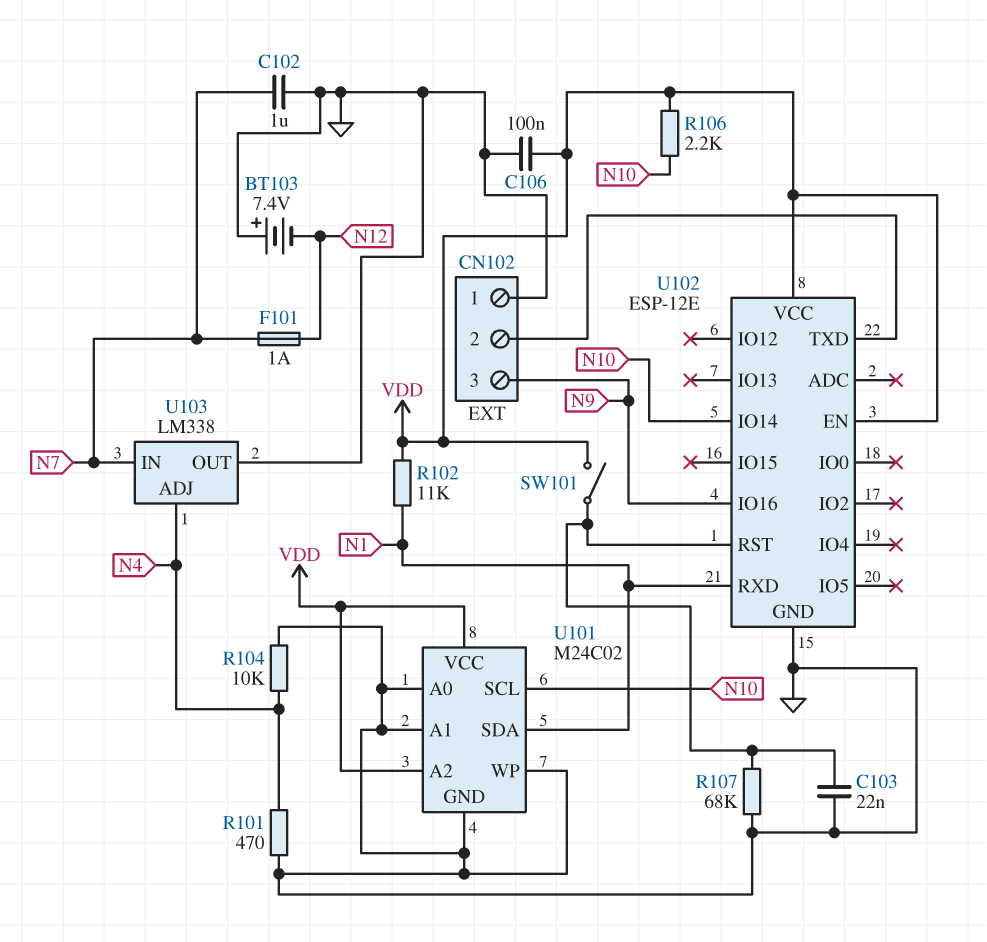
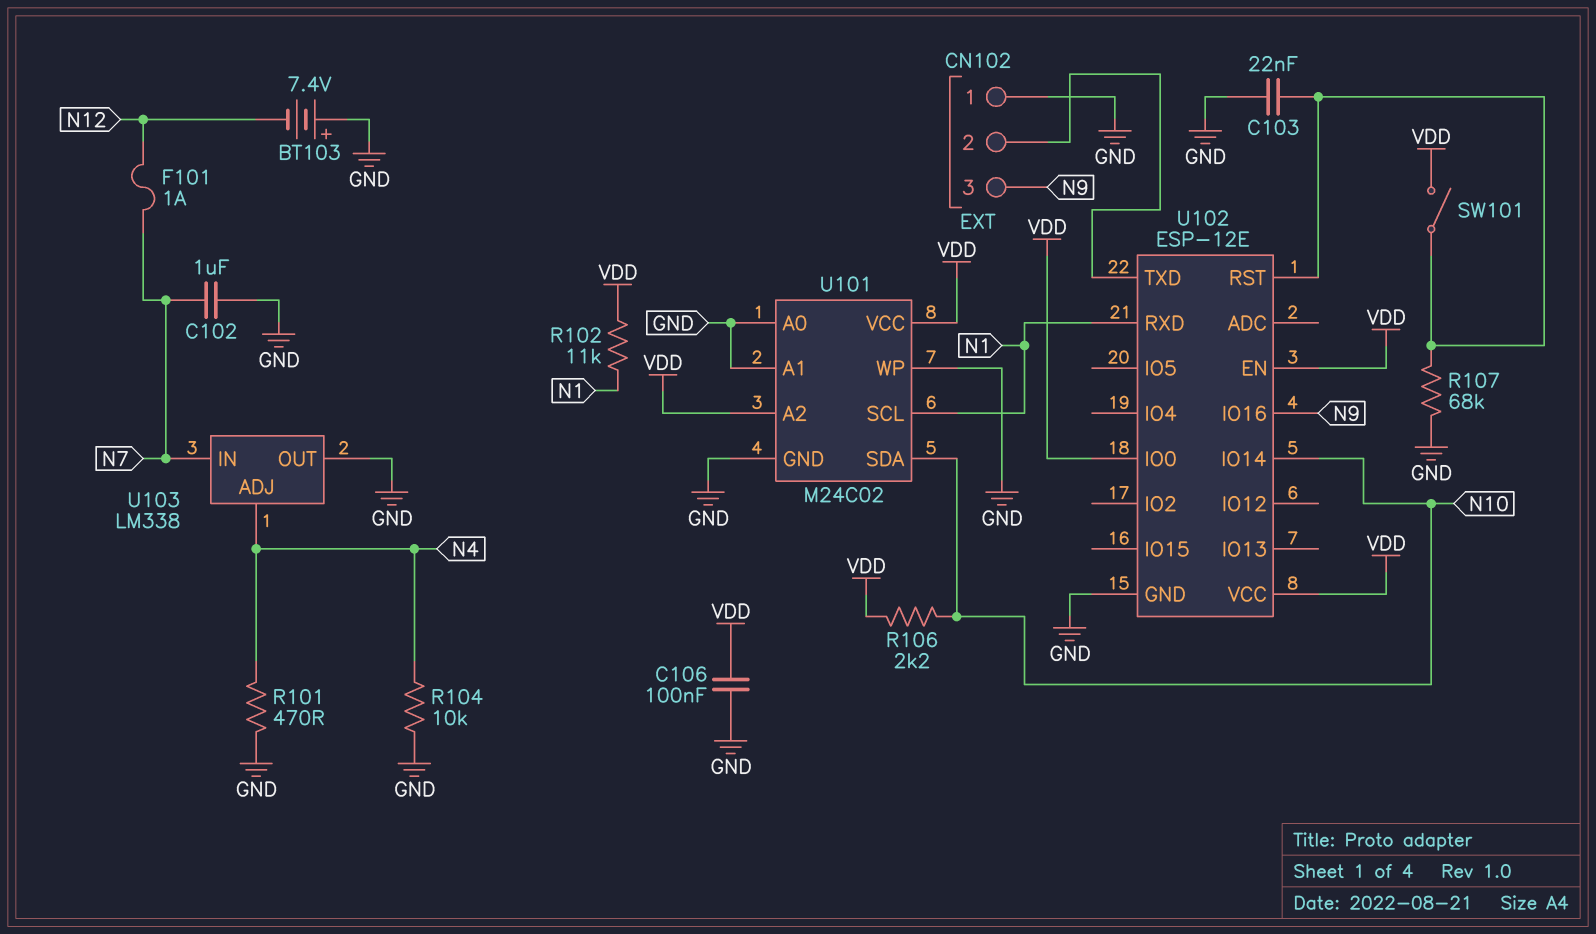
U101 pin SCL: N10 -> N1
U101 pin SDA: N1 -> N10
U102 pin IO0: none -> VDD

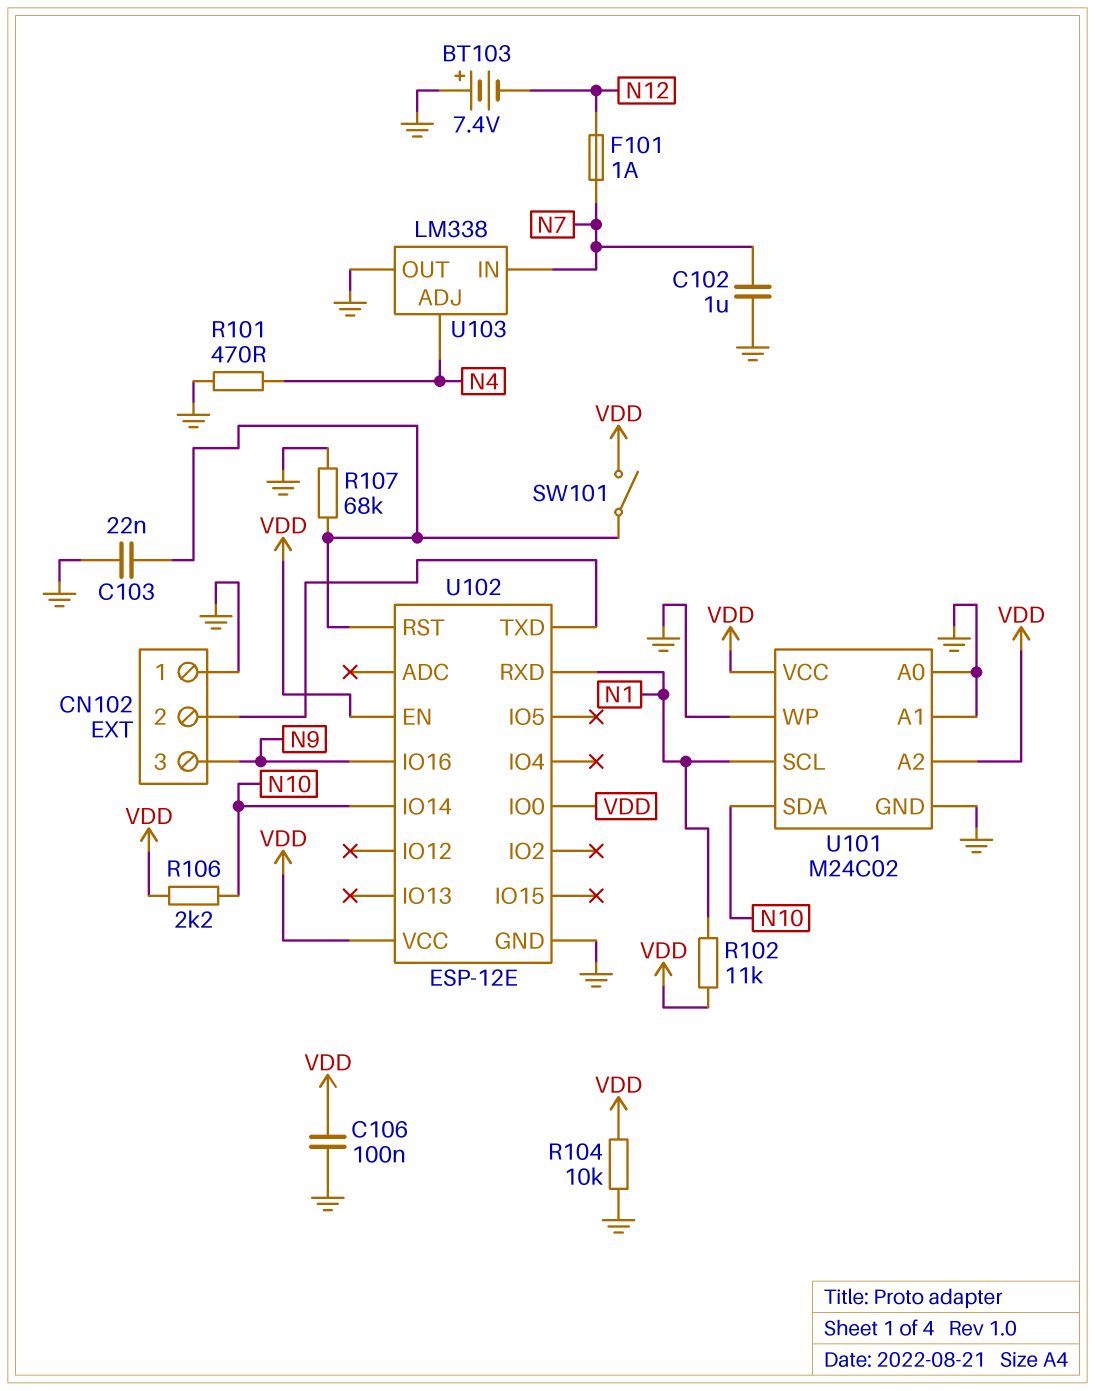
R104: 10k (GND, N4) -> 10k (GND, VDD)

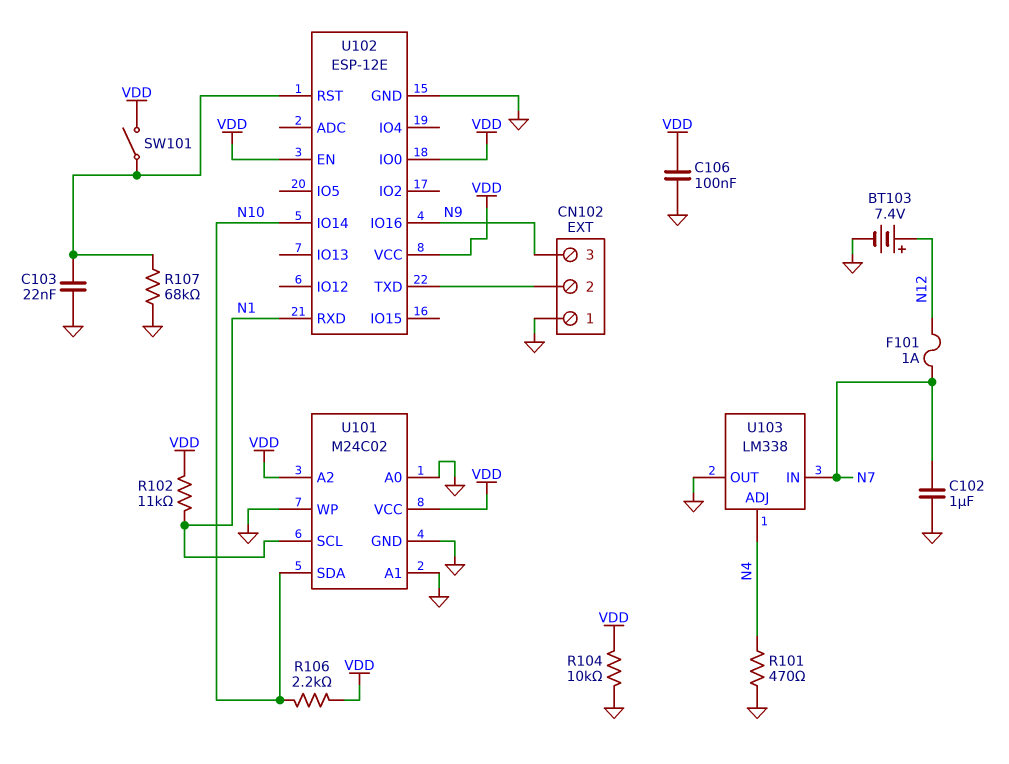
BT103: 7.4V (plus GND, minus N12) -> 7.4V (plus N12, minus GND)

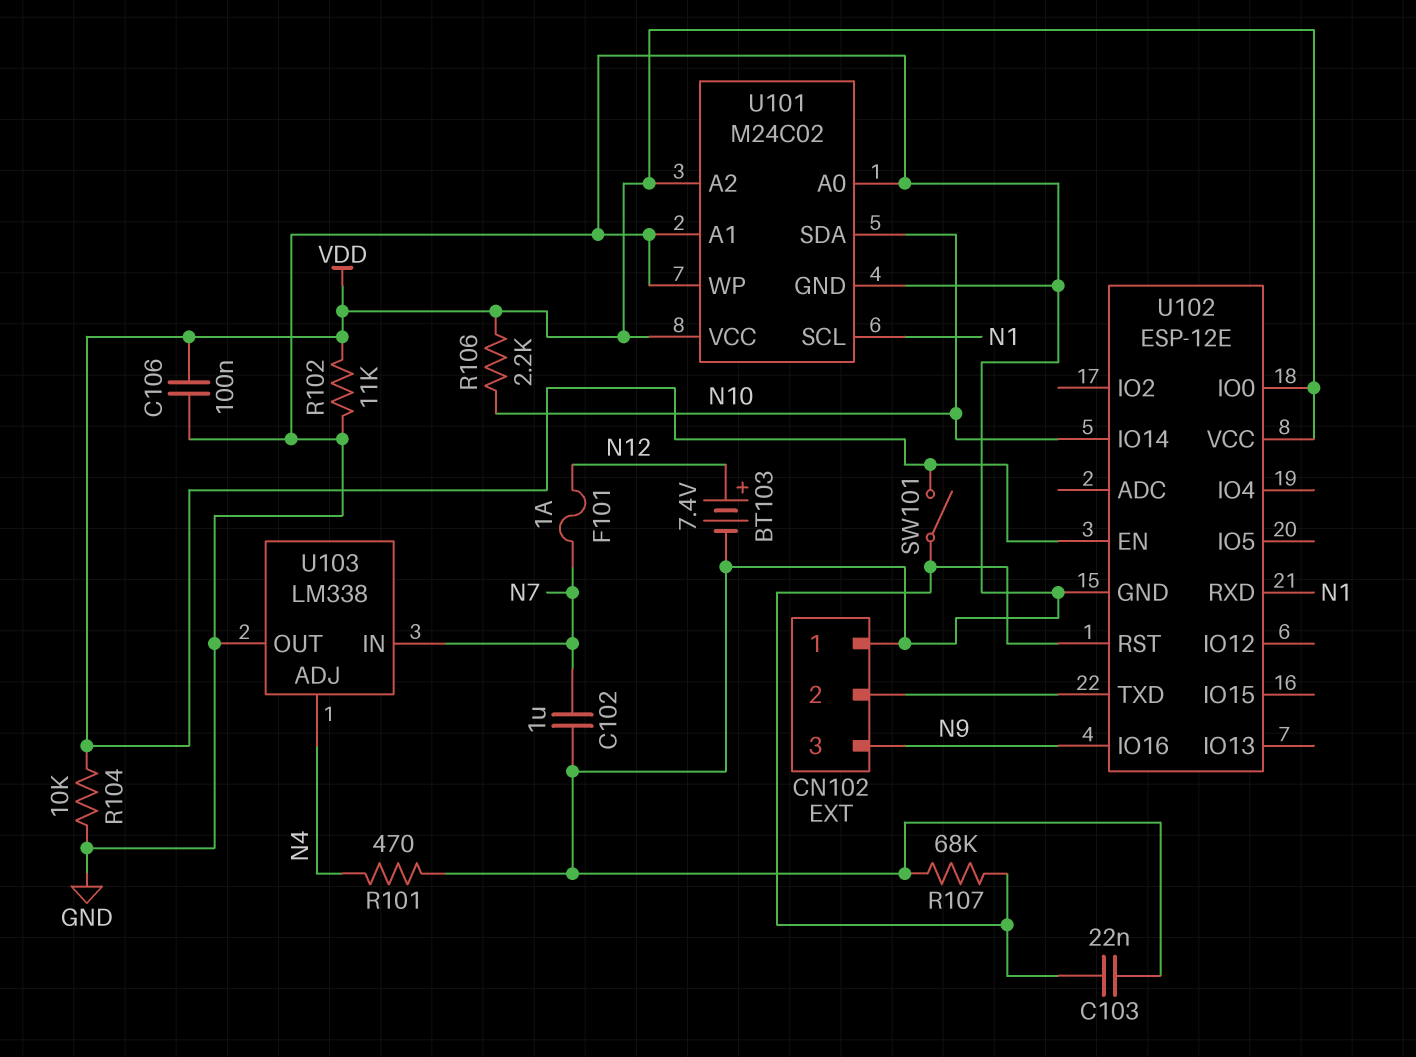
R102: 11k (N1, VDD) -> 11k (GND, VDD)

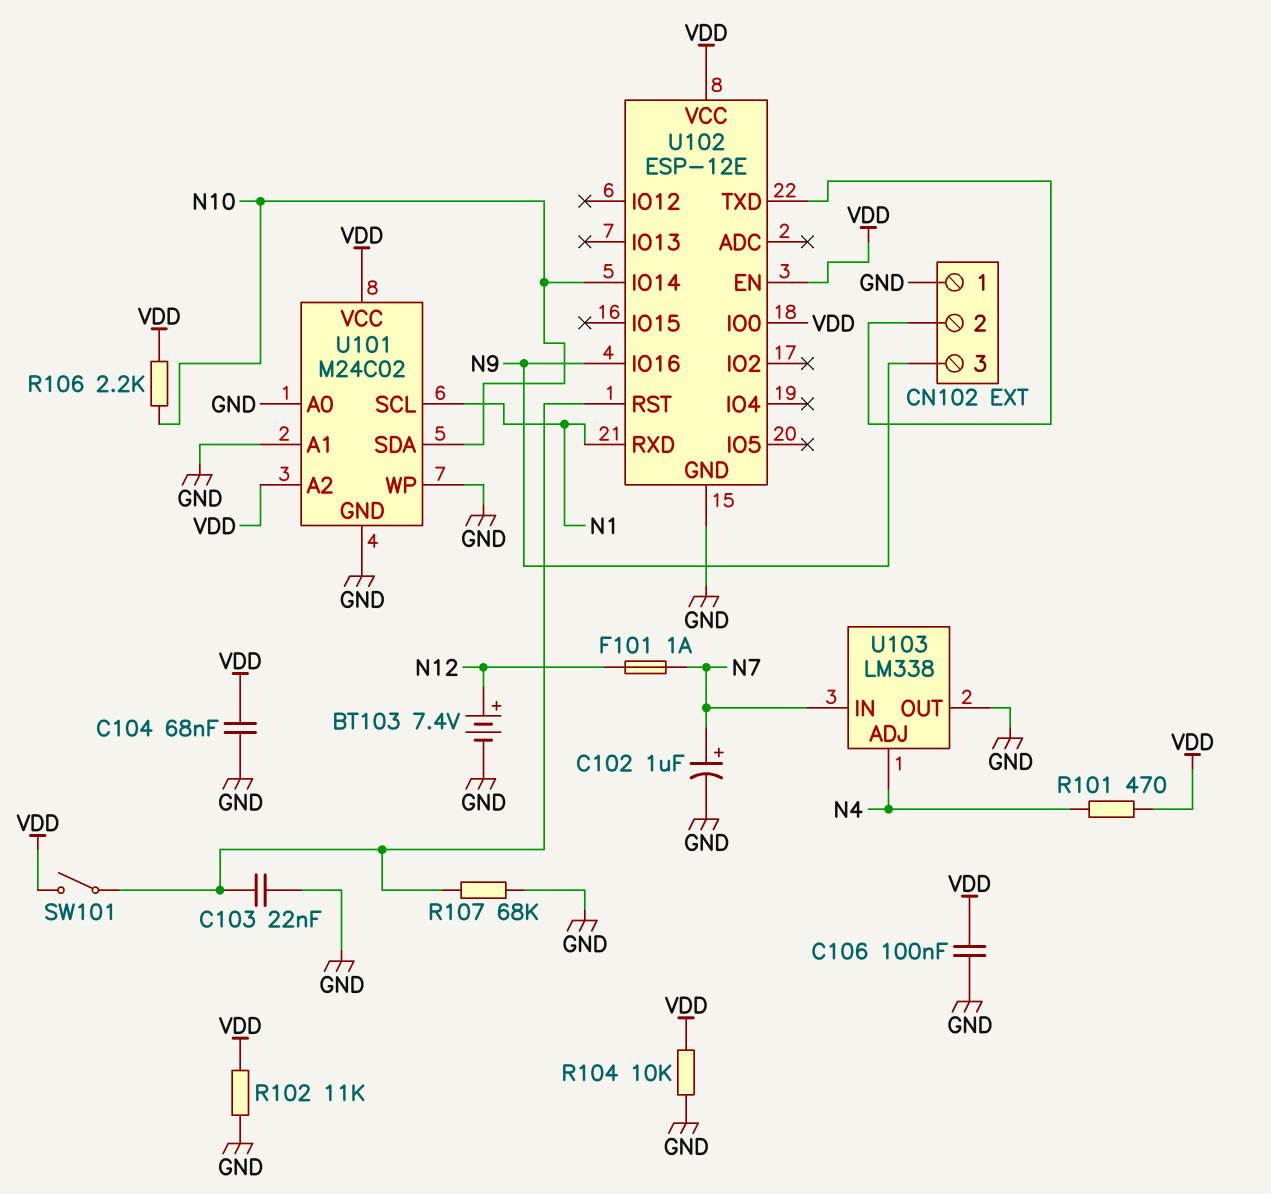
C102: 1uF (GND, N7) -> 1uF (plus N7, minus GND)
C104: none -> 68nF (GND, VDD)
R101: 470 (GND, N4) -> 470 (N4, VDD)

